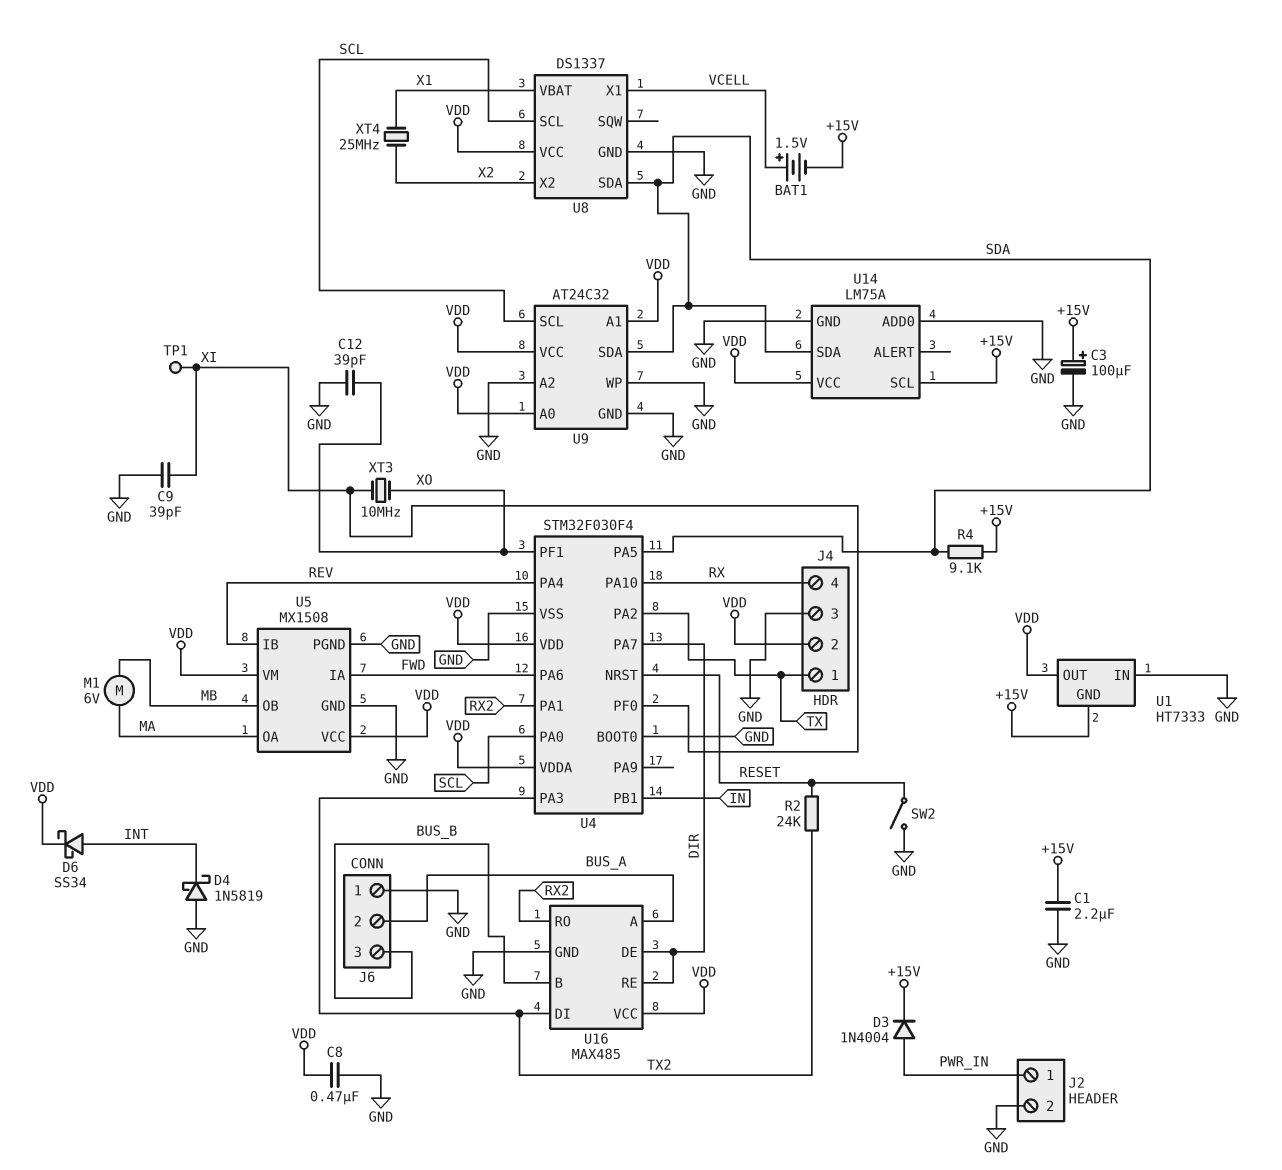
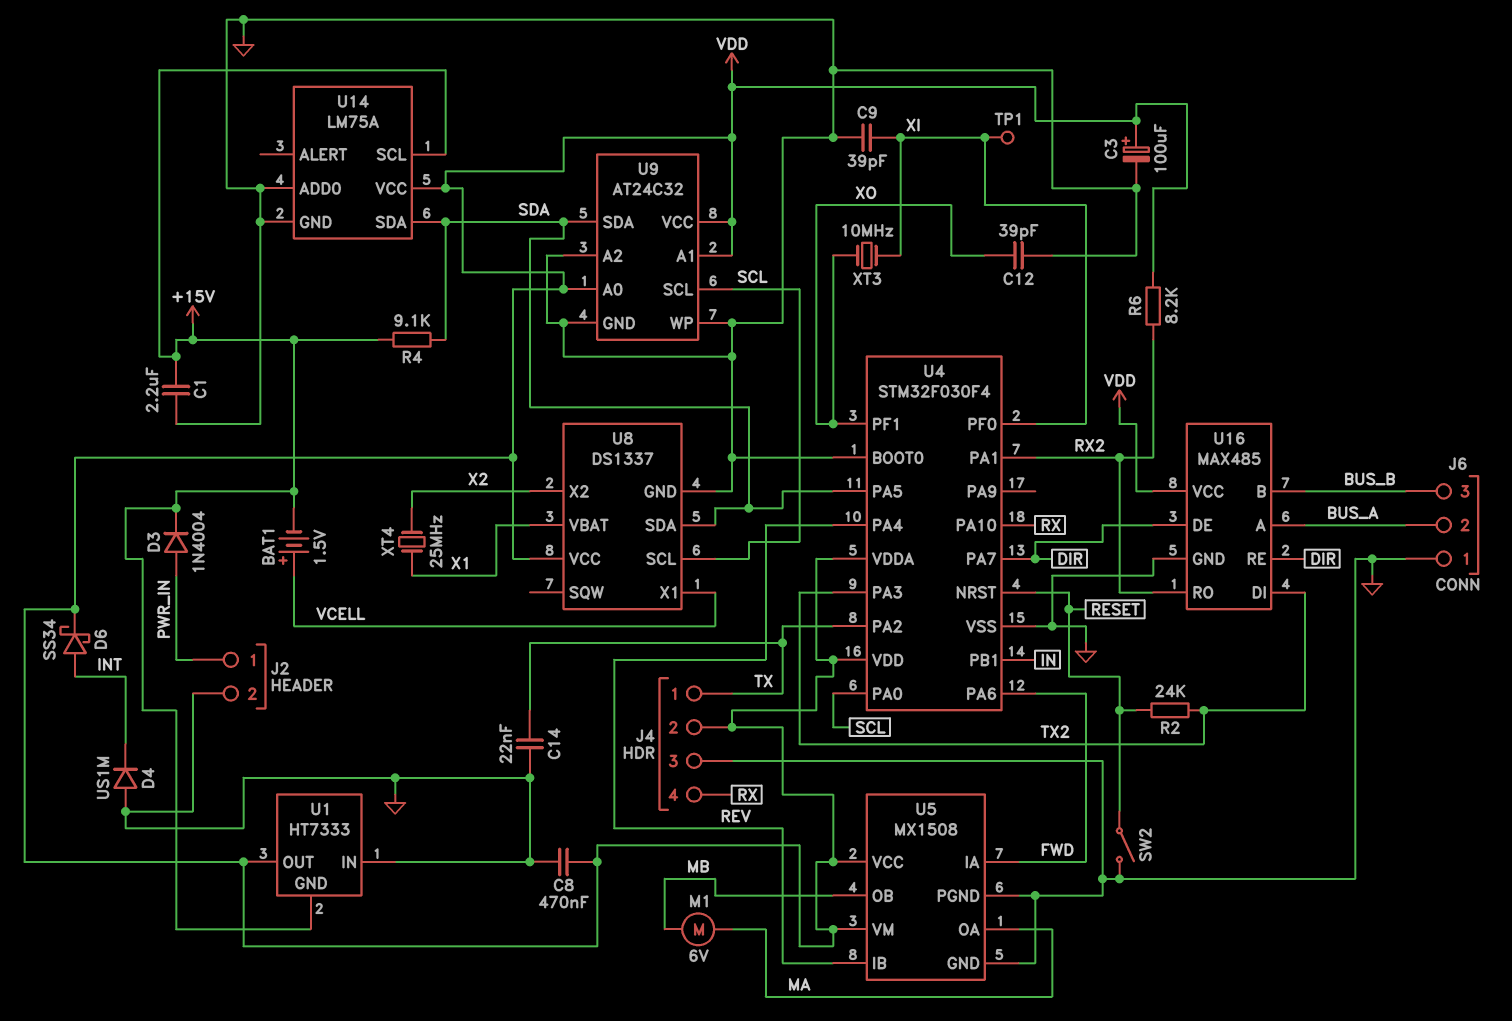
C3: 100uF (plus +15V, minus GND) -> 100uF (plus VDD, minus GND)
C14: none -> 22nF (GND, TX)
D4: schottky 1N5819 (A GND, K INT) -> diode US1M (A GND, K INT)
R6: none -> 8.2k (RX2, VDD)

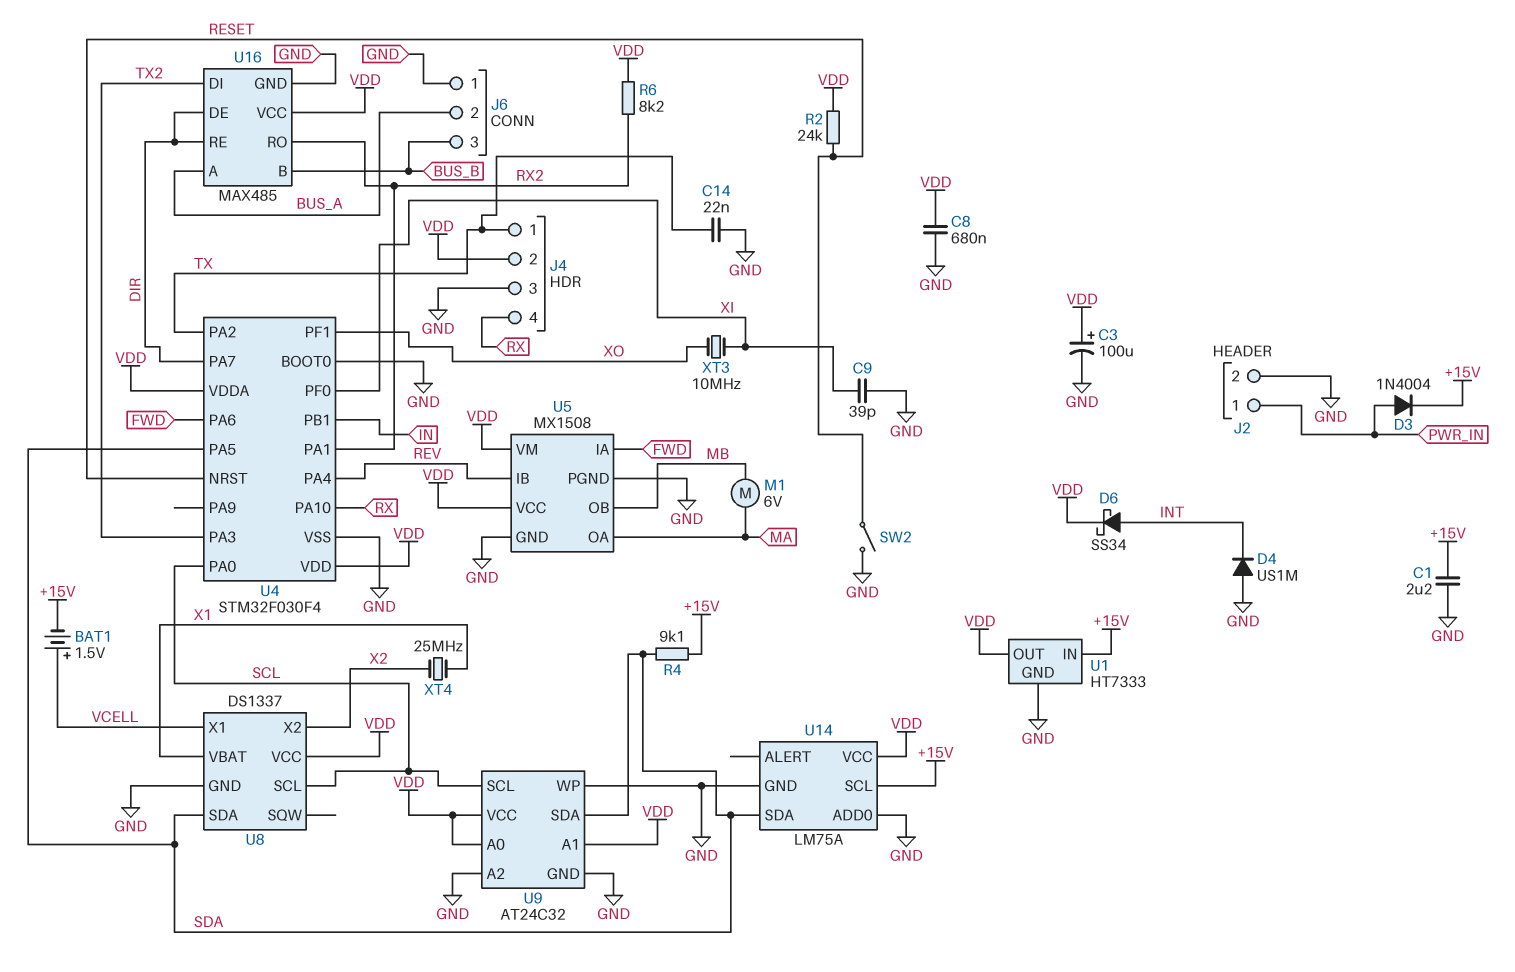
C8: 470nF (GND, VDD) -> 680nF (GND, VDD)
C12: 39pF (GND, XO) -> none
R2: 24k (RESET, TX2) -> 24k (RESET, VDD)
TP1: test point (XI) -> none
U1 pin GND: +15V -> GND
U1 pin IN: GND -> +15V

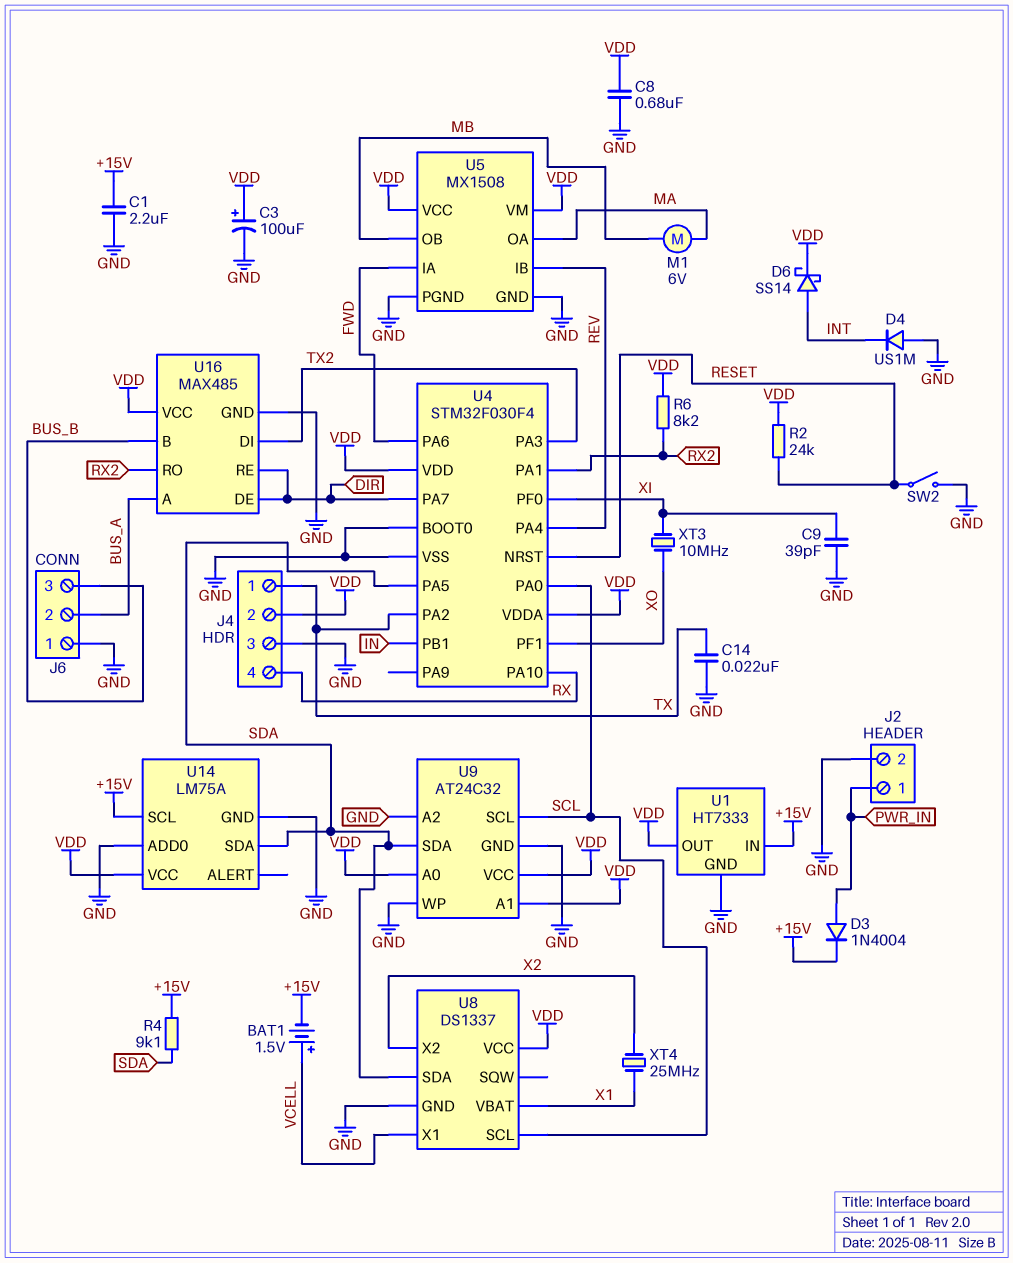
D6: schottky SS34 (A INT, K VDD) -> schottky SS14 (A INT, K VDD)

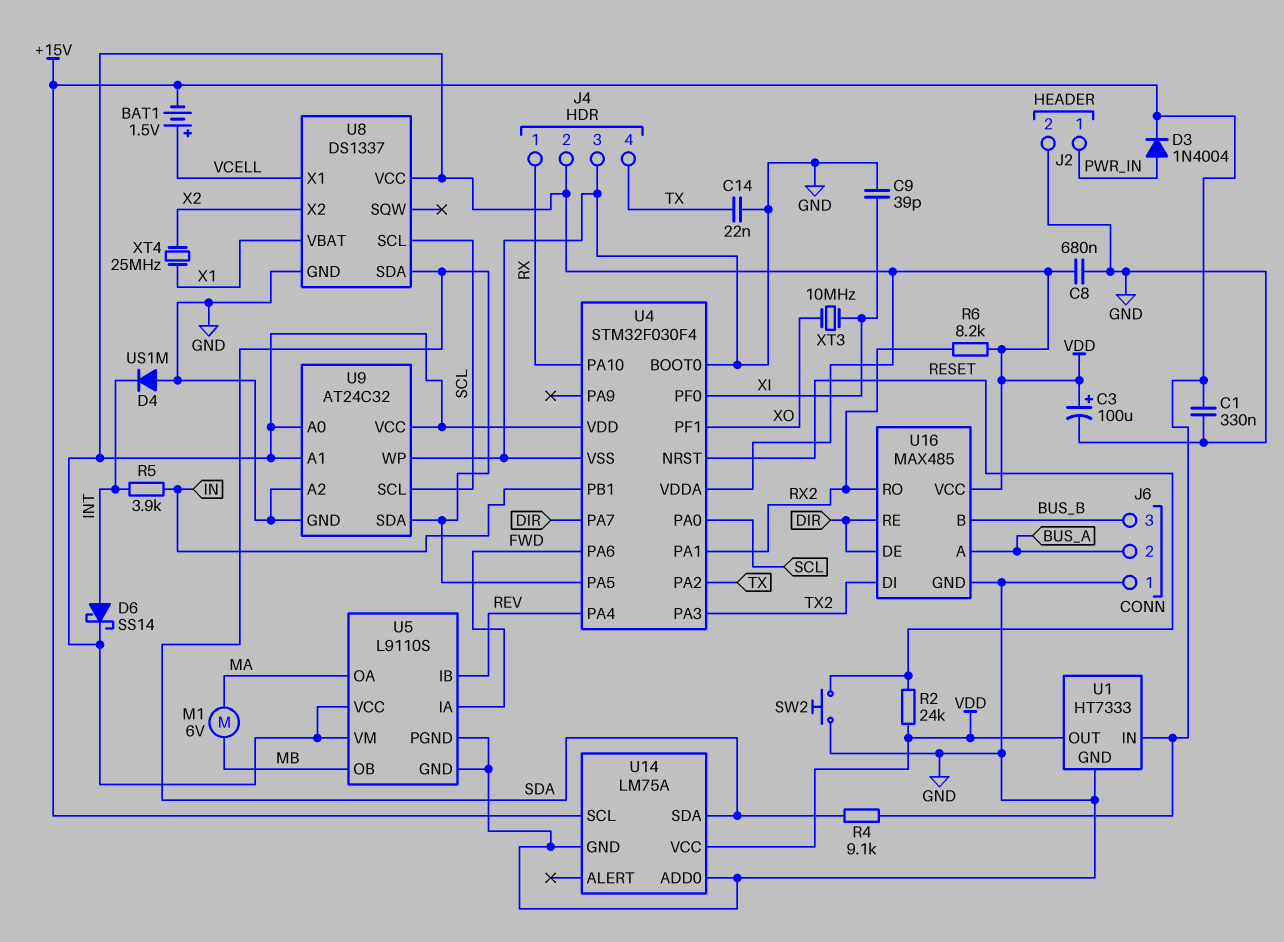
C1: 2.2uF (+15V, GND) -> 330nF (+15V, GND)
J4 pin 1: TX -> RX
J4 pin 4: RX -> TX
R5: none -> 3.9k (IN, INT)
SW2: switch (GND, RESET) -> button (GND, RESET)
U5: MX1508 -> L9110S

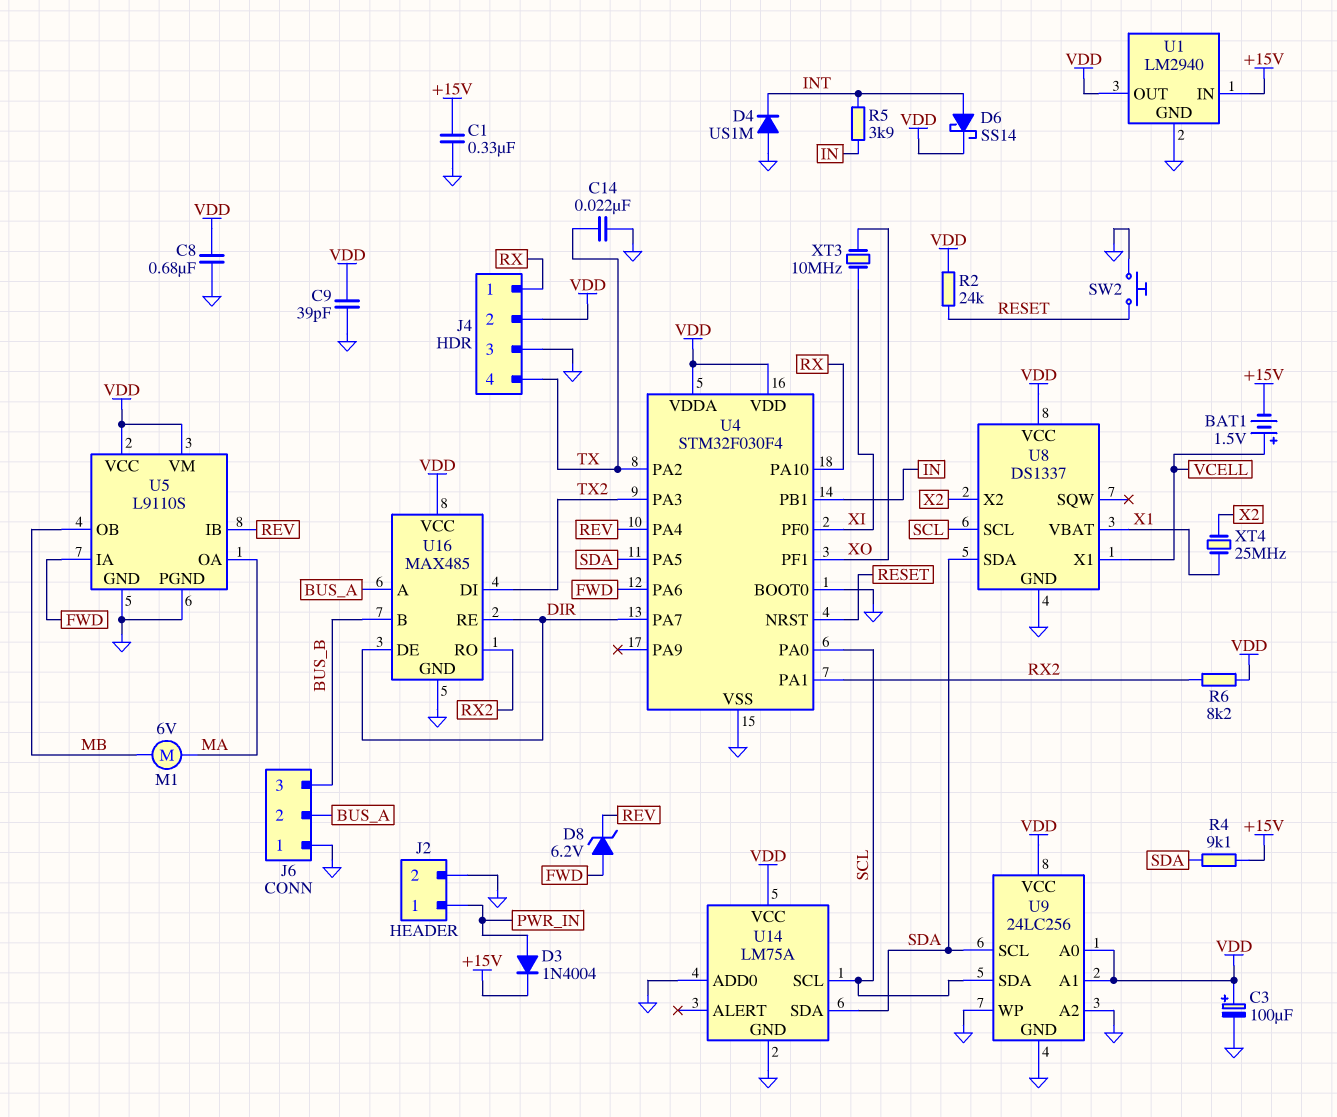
C9: 39pF (GND, XI) -> 39pF (GND, VDD)
D8: none -> zener 6.2V (A FWD, K REV)
U1: HT7333 -> LM2940
U9: AT24C32 -> 24LC256
U9 pin SCL: SCL -> SDA
U9 pin SDA: SDA -> SCL
U14 pin SCL: +15V -> SCL

